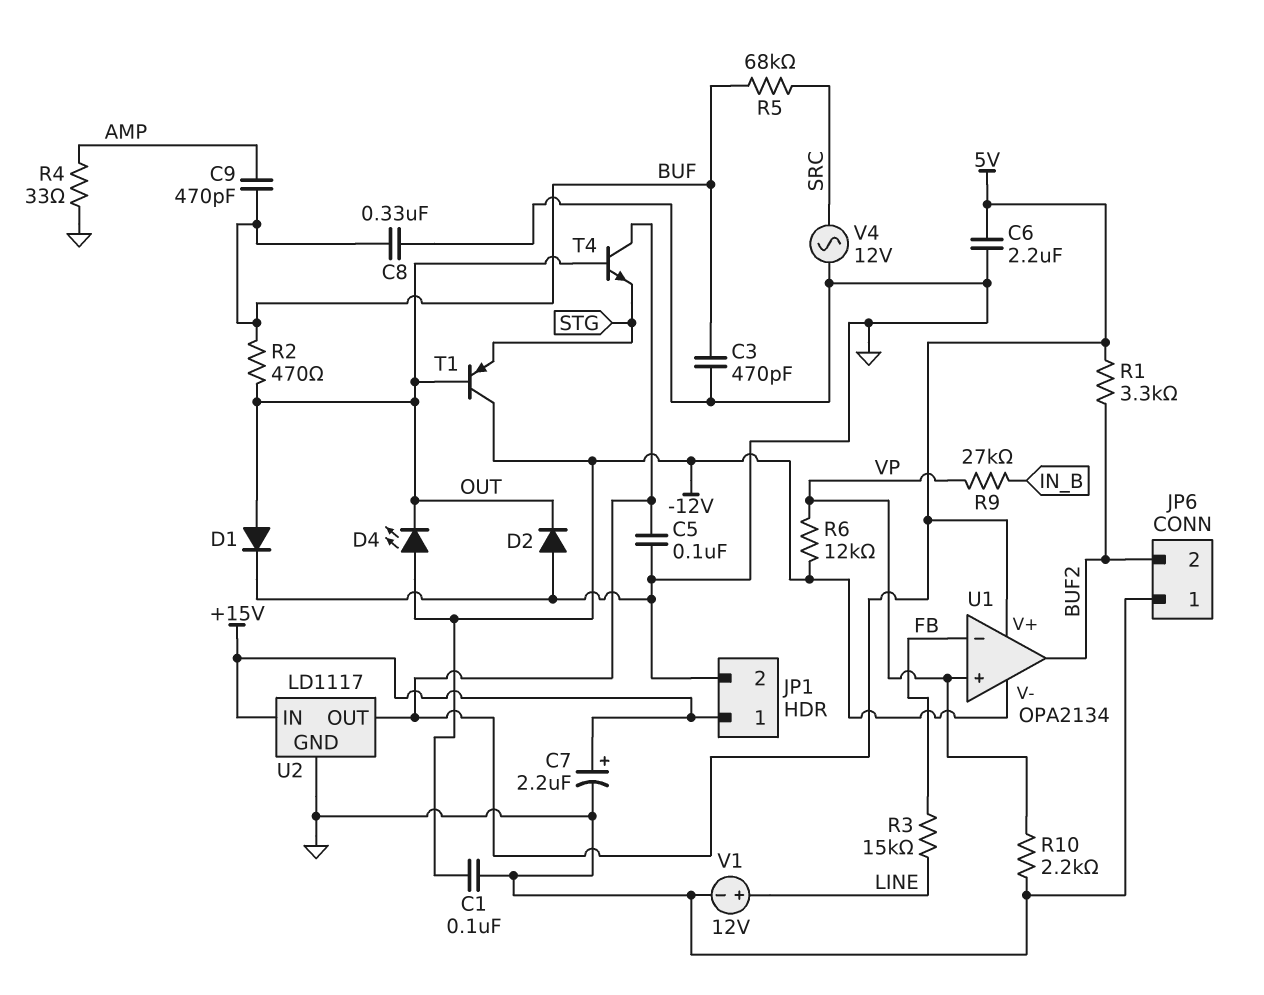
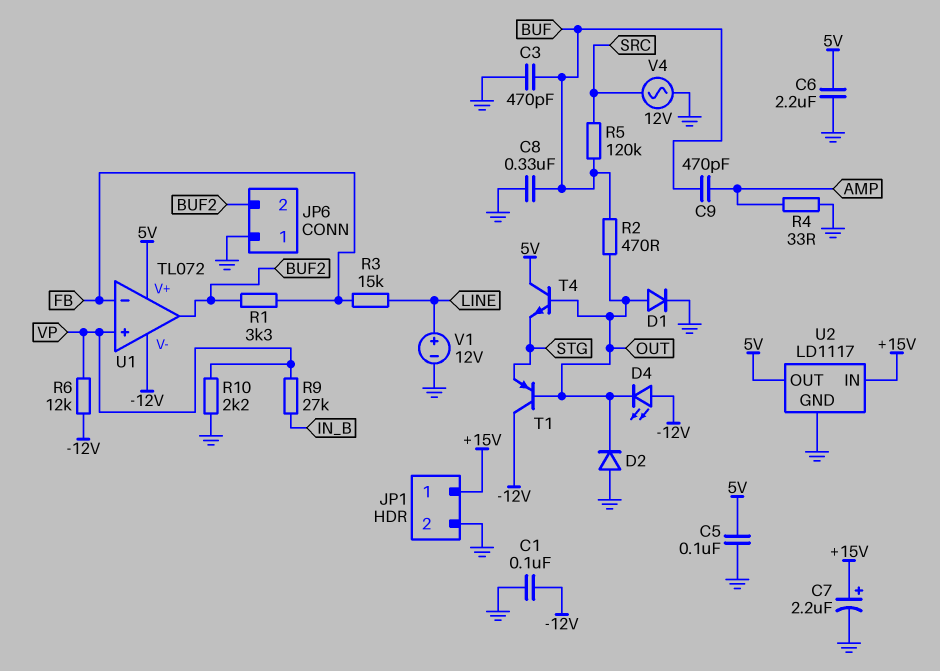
R1: 3.3k (5V, BUF2) -> 3.3k (BUF2, FB)
R5: 68k (BUF, SRC) -> 120k (BUF, SRC)
U1: OPA2134 -> TL072

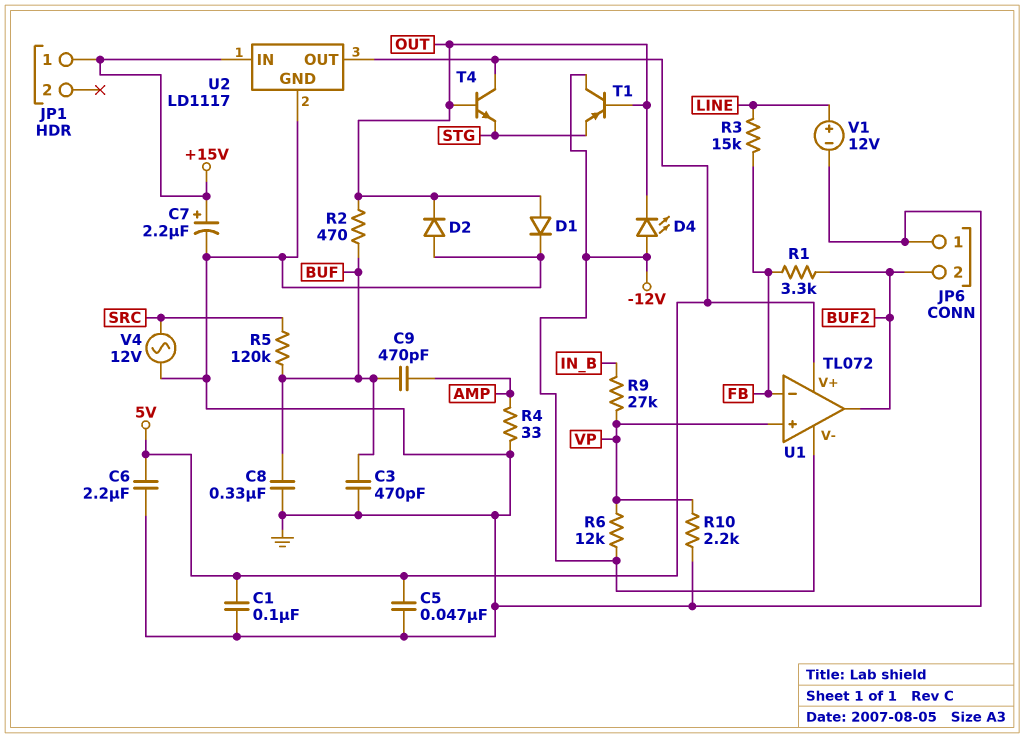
C1: 100nF (-12V, GND) -> 100nF (5V, GND)
C5: 100nF (5V, GND) -> 47nF (5V, GND)
JP1 pin 2: GND -> none

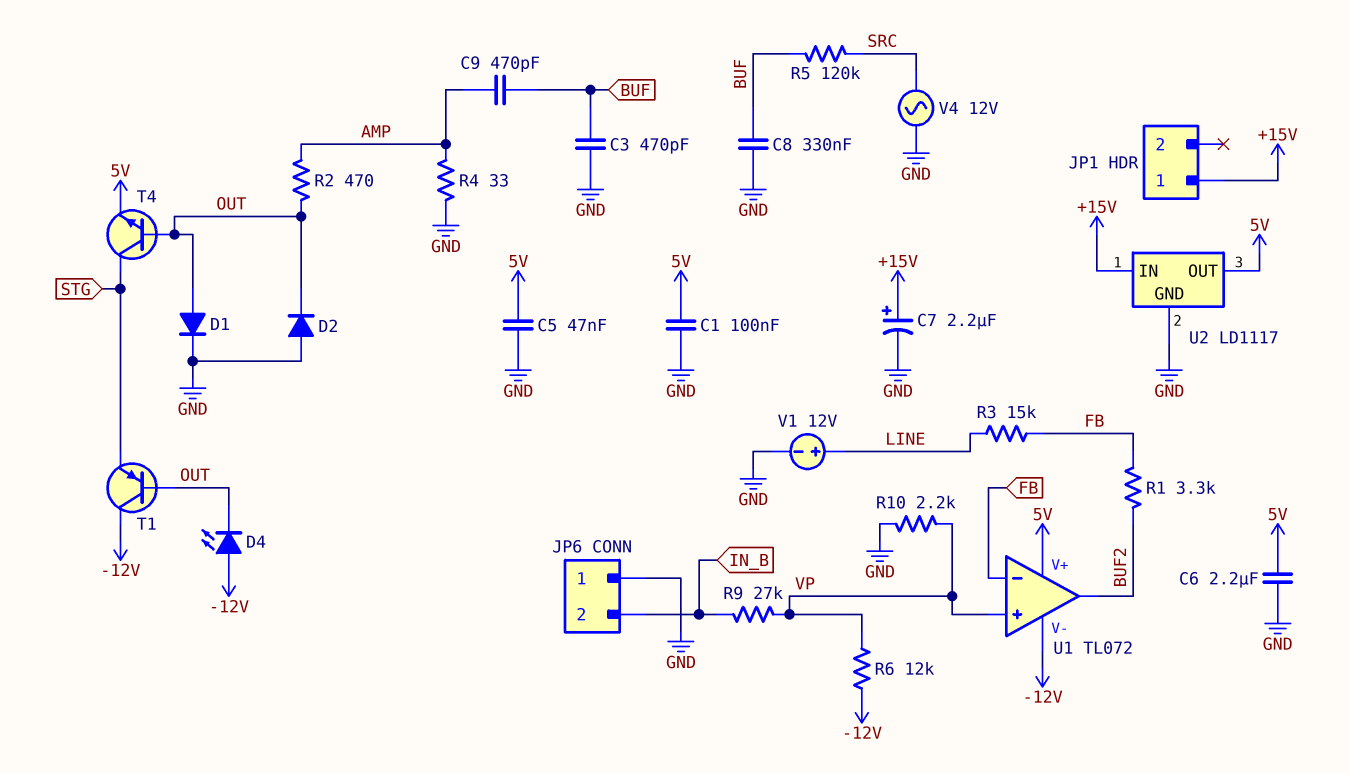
JP6 pin 2: BUF2 -> IN_B
R2: 470 (BUF, OUT) -> 470 (AMP, OUT)
T4: NPN (B OUT, C 5V, E STG) -> NPN (B OUT, C STG, E 5V)

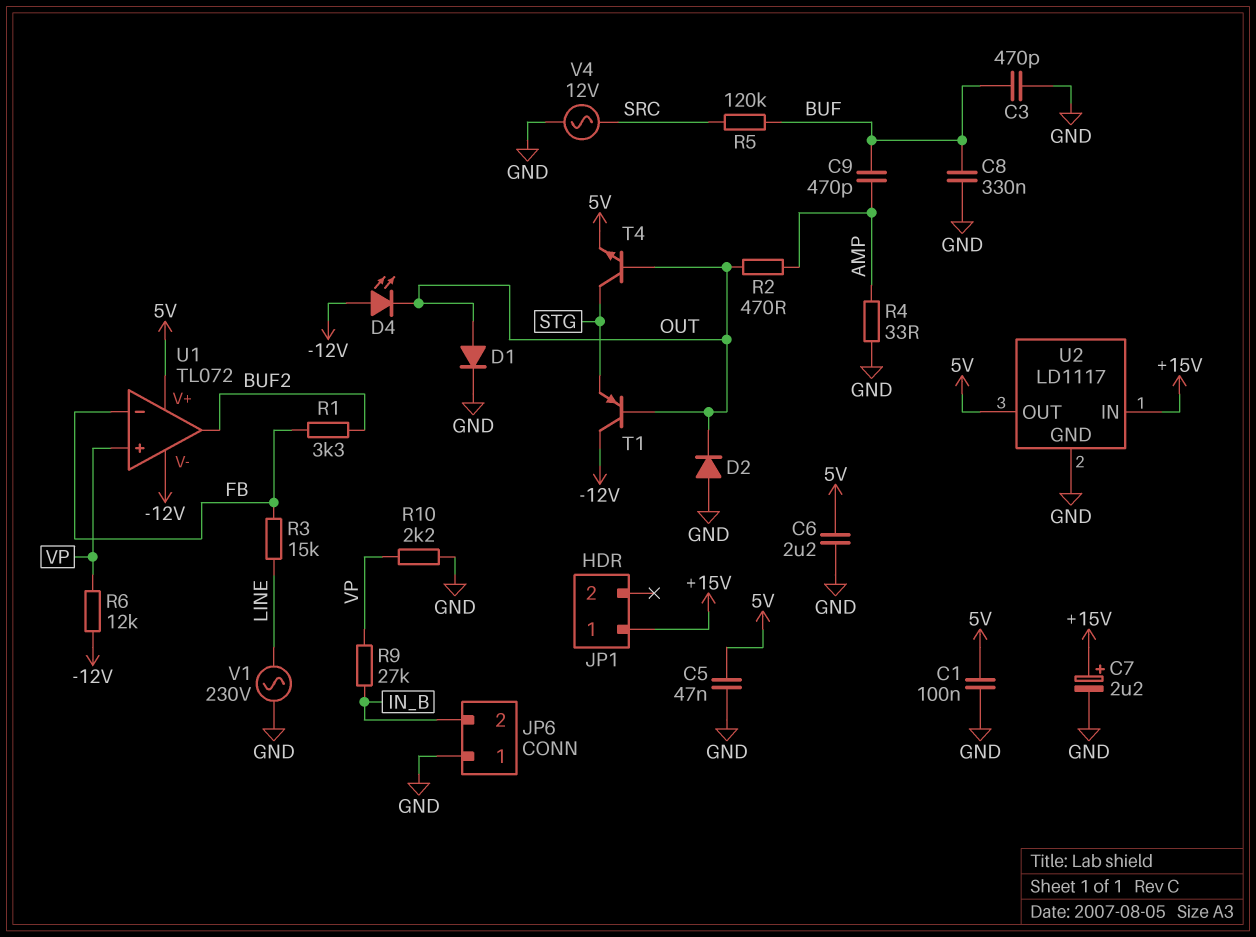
V1: 12V (plus LINE, minus GND) -> AC 230V (GND, LINE)

